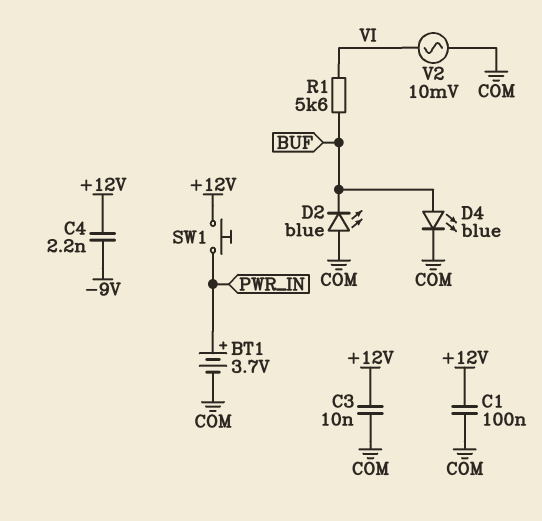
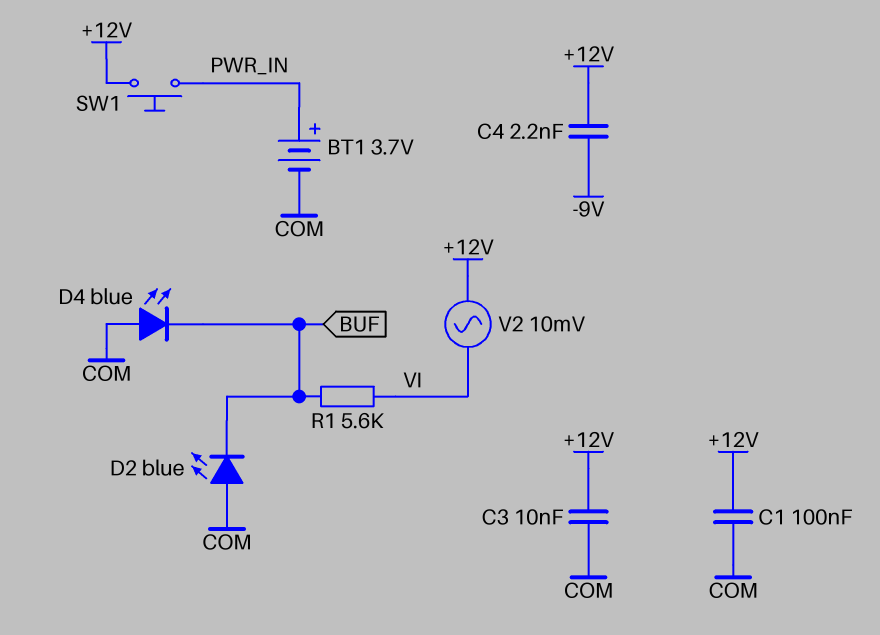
D4: LED blue (A BUF, K COM) -> LED blue (A COM, K BUF)
V2: AC 10mV (COM, VI) -> AC 10mV (+12V, VI)

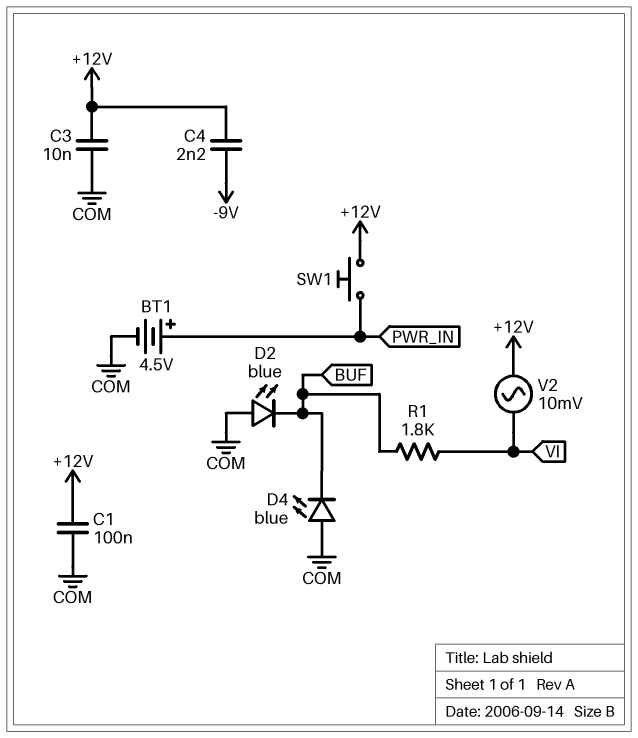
BT1: 3.7V (plus PWR_IN, minus COM) -> 4.5V (plus PWR_IN, minus COM)
R1: 5.6k (BUF, VI) -> 1.8k (BUF, VI)

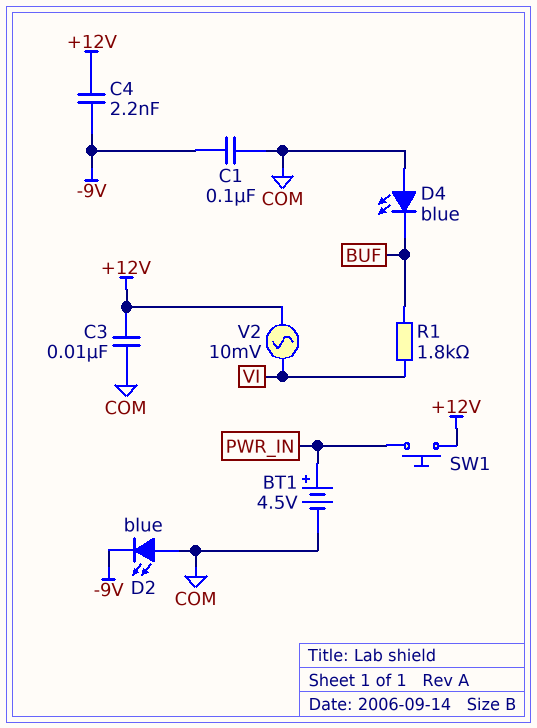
C1: 100nF (+12V, COM) -> 100nF (-9V, COM)
D2: LED blue (A COM, K BUF) -> LED blue (A COM, K -9V)

